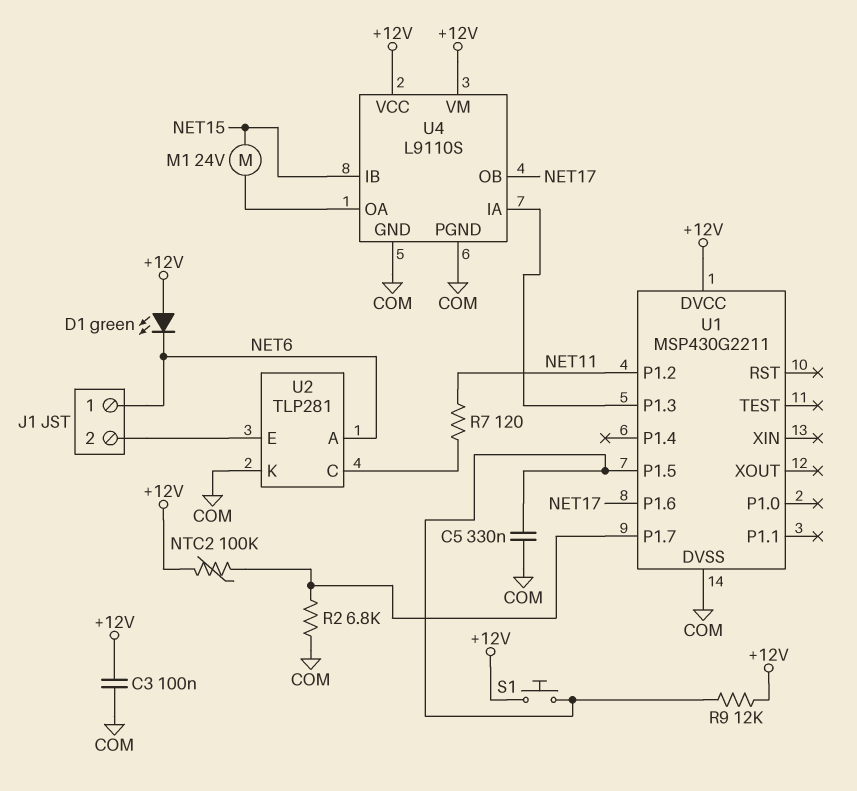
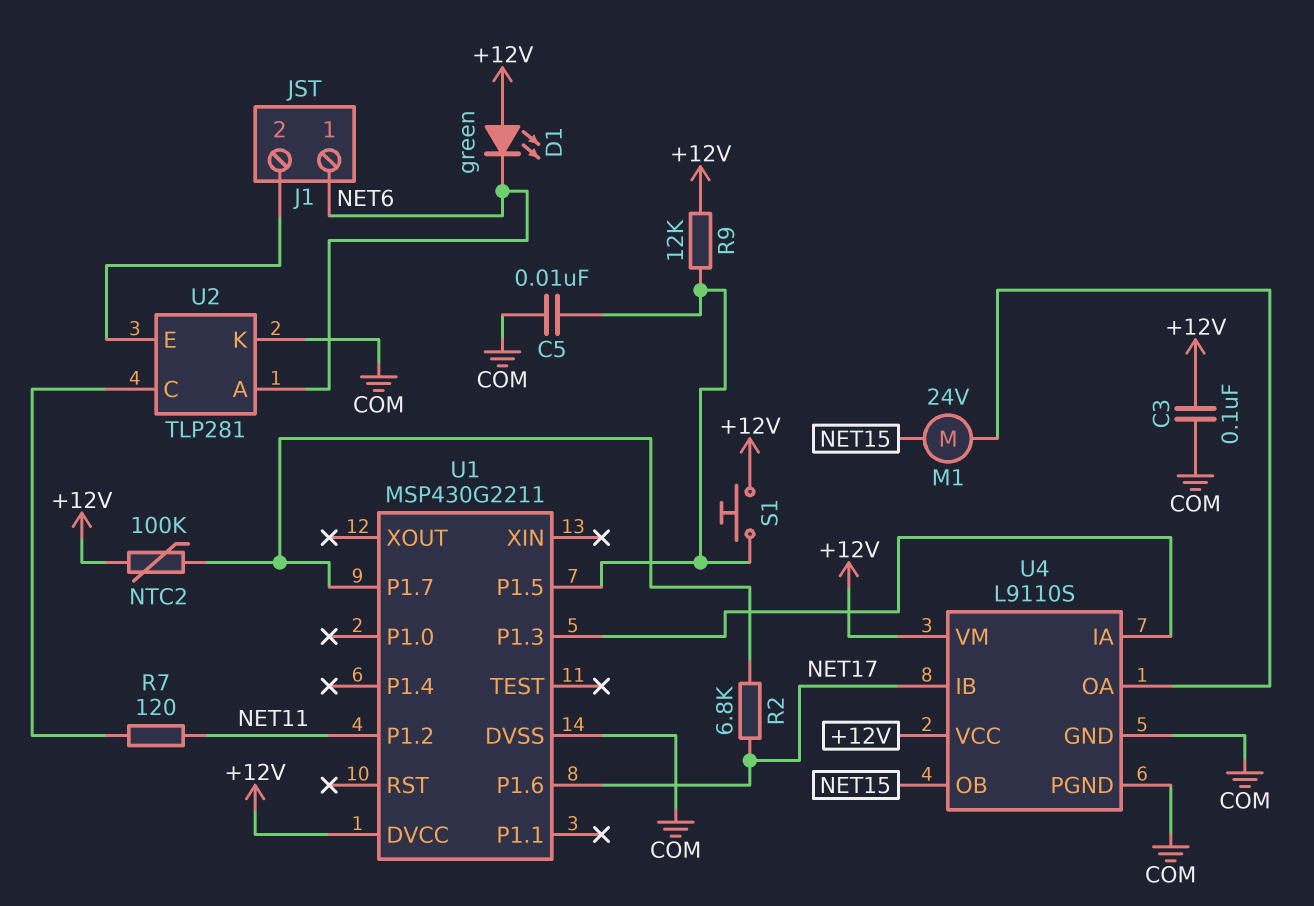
C5: 330nF (COM, U1/P1.5) -> 10nF (COM, U1/P1.5)
R2: 6.8k (COM, U1/P1.7) -> 6.8k (NET17, U1/P1.7)
U4 pin IB: NET15 -> NET17
U4 pin OB: NET17 -> NET15

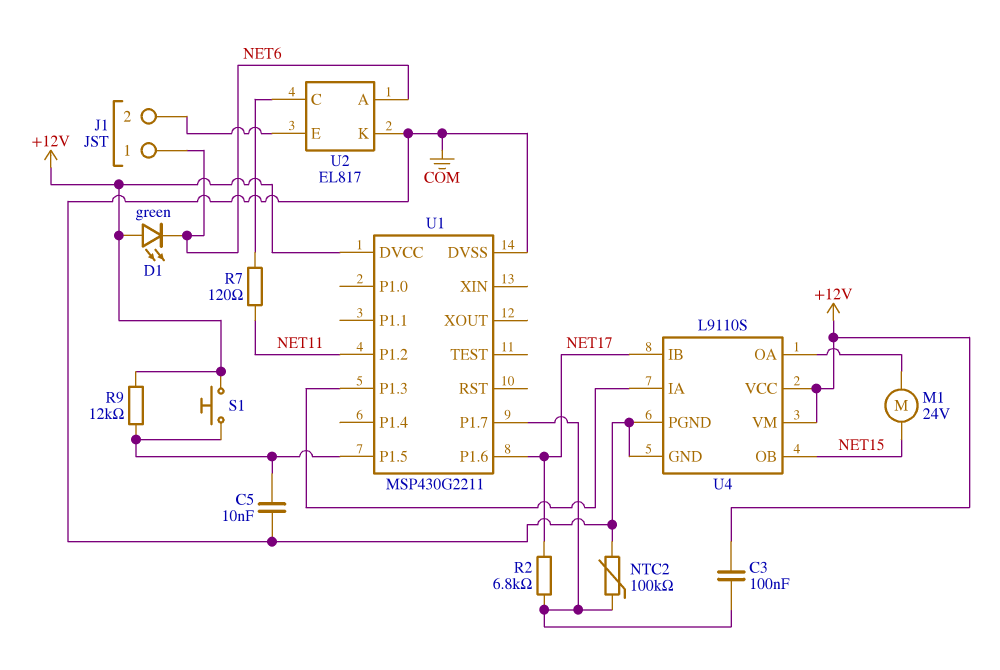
C3: 100nF (+12V, COM) -> 100nF (+12V, U1/P1.7)
NTC2: 100k (+12V, U1/P1.7) -> 100k (COM, U1/P1.7)
U2: TLP281 -> EL817

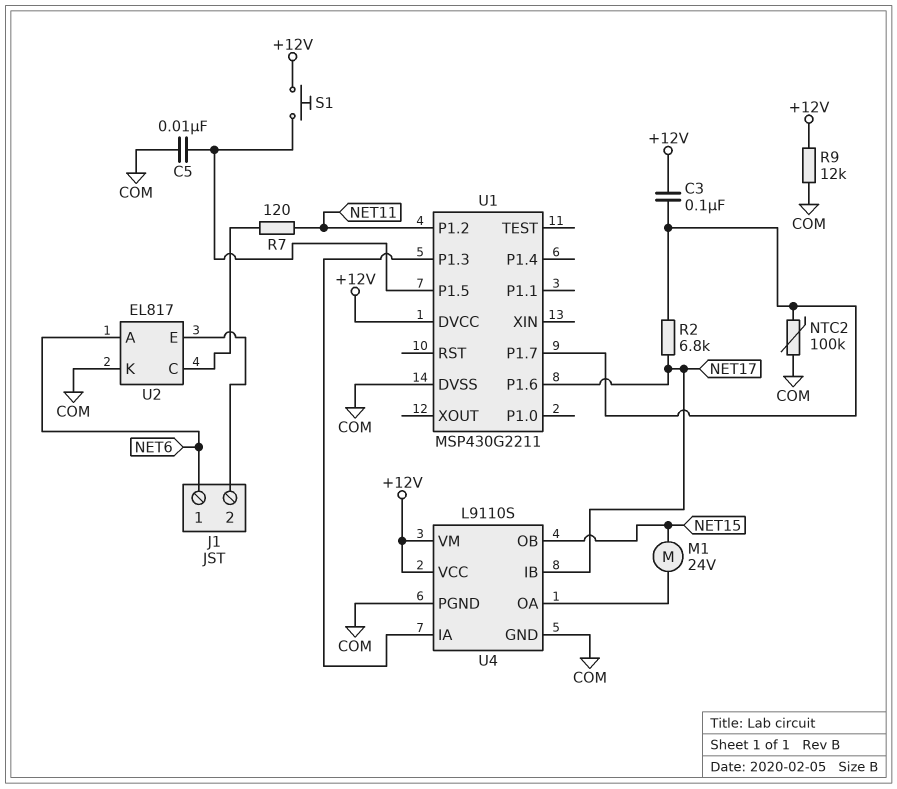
D1: LED green (A +12V, K NET6) -> none
R9: 12k (+12V, U1/P1.5) -> 12k (+12V, COM)

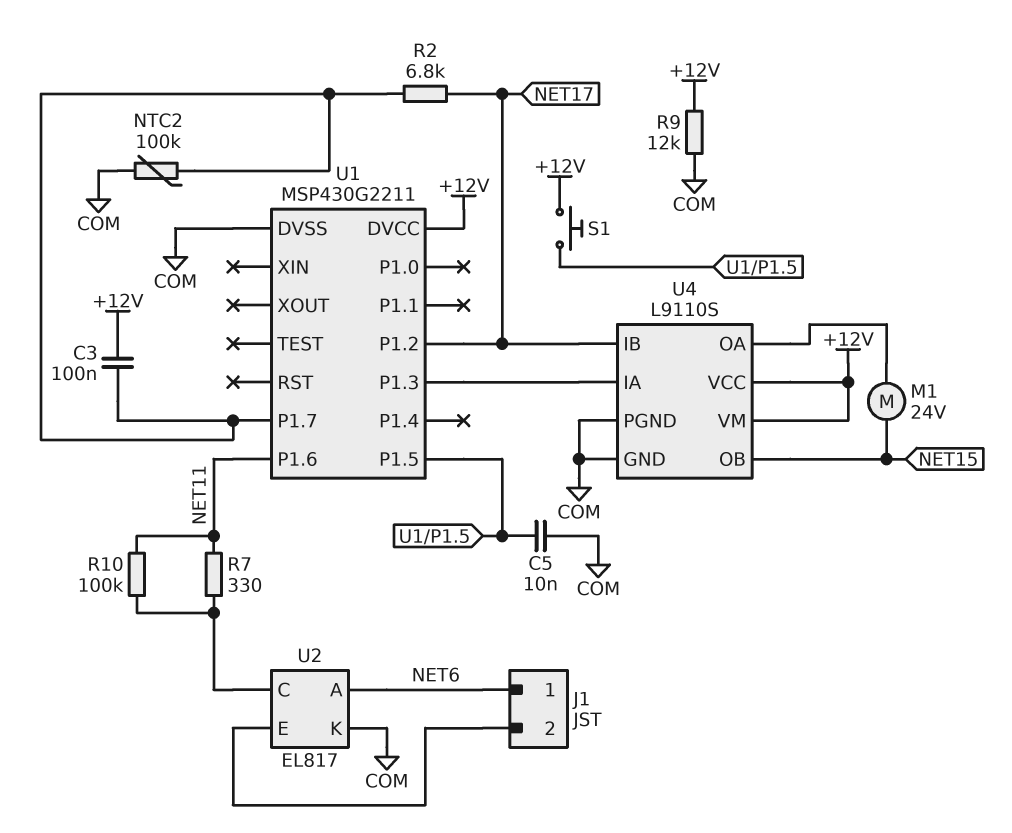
R7: 120 (NET11, U2/C) -> 330 (NET11, U2/C)
R10: none -> 100k (NET11, U2/C)
U1 pin P1.2: NET11 -> NET17
U1 pin P1.6: NET17 -> NET11

